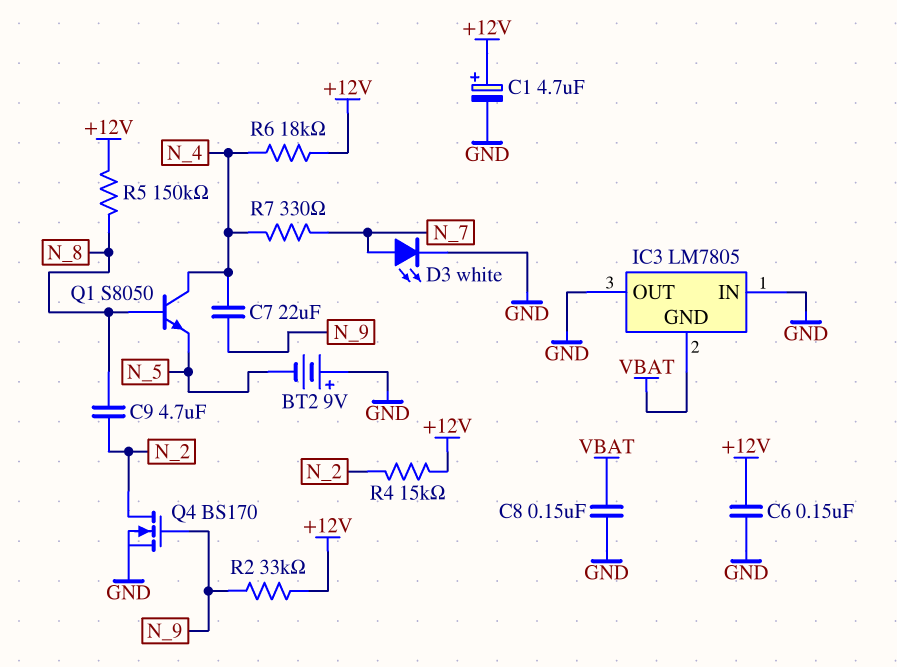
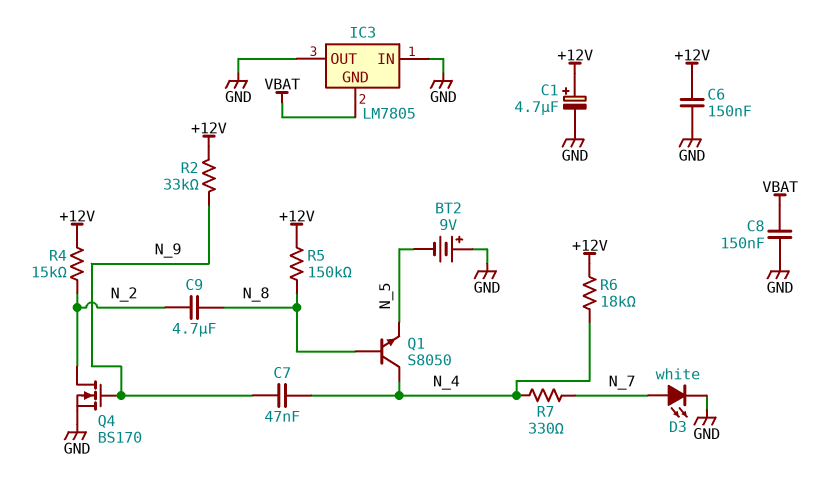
C7: 22uF (N_4, N_9) -> 47nF (N_4, N_9)

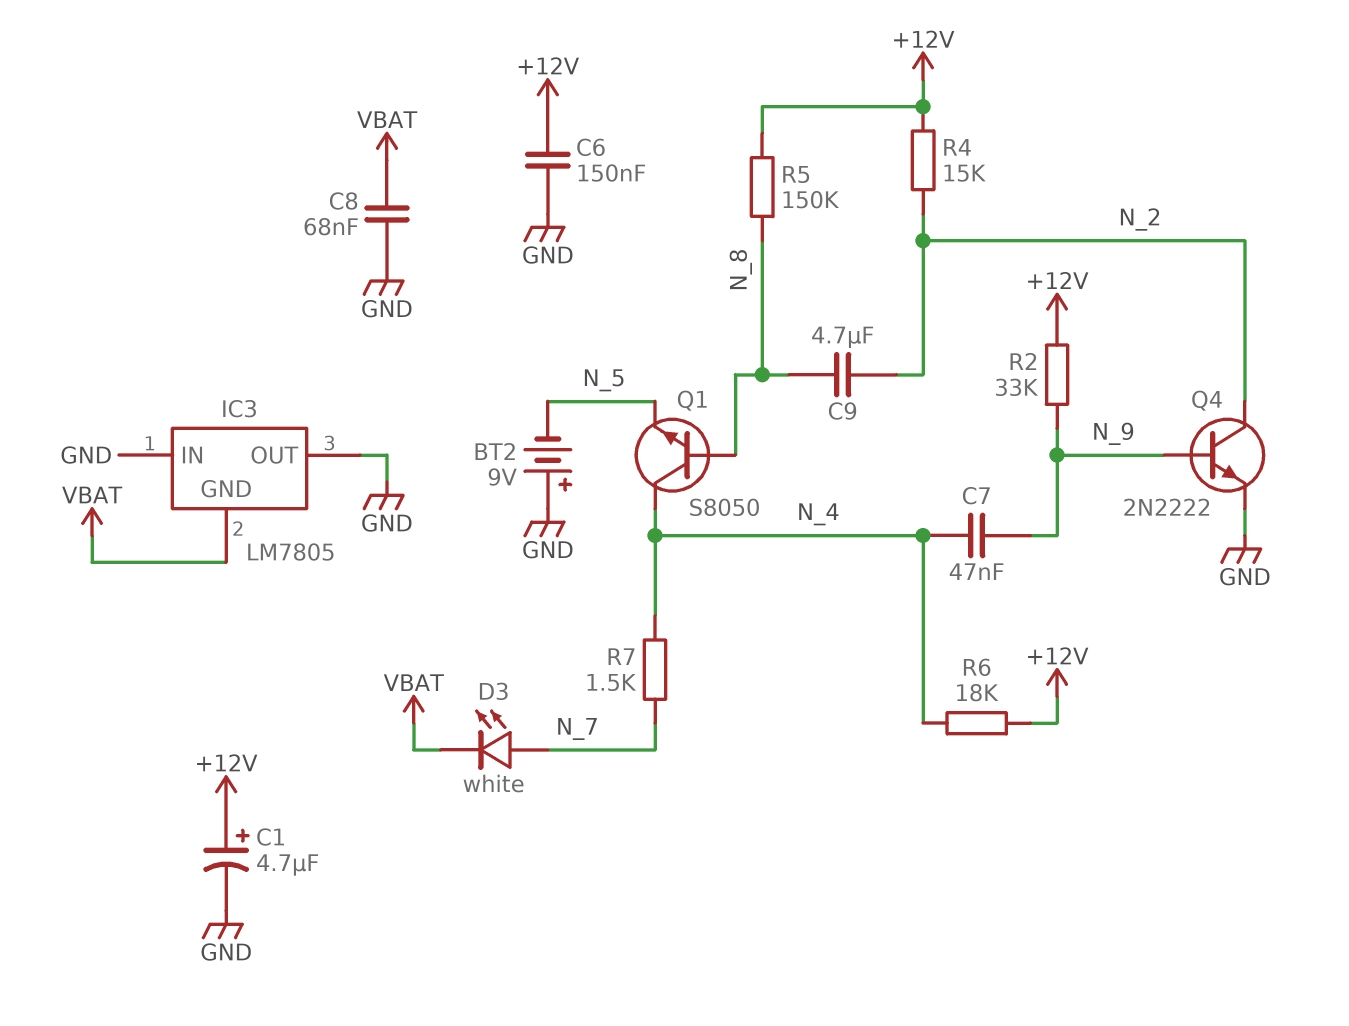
C8: 150nF (GND, VBAT) -> 68nF (GND, VBAT)
D3: LED white (A N_7, K GND) -> LED white (A N_7, K VBAT)
Q4: NMOS BS170 (G N_9, D N_2, S GND) -> NPN 2N2222 (B N_9, C N_2, E GND)
R7: 330 (N_4, N_7) -> 1.5k (N_4, N_7)

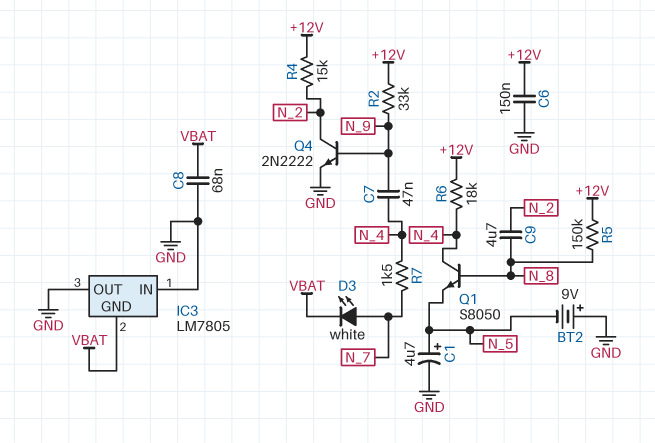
C1: 4.7uF (plus +12V, minus GND) -> 4.7uF (plus N_5, minus GND)

